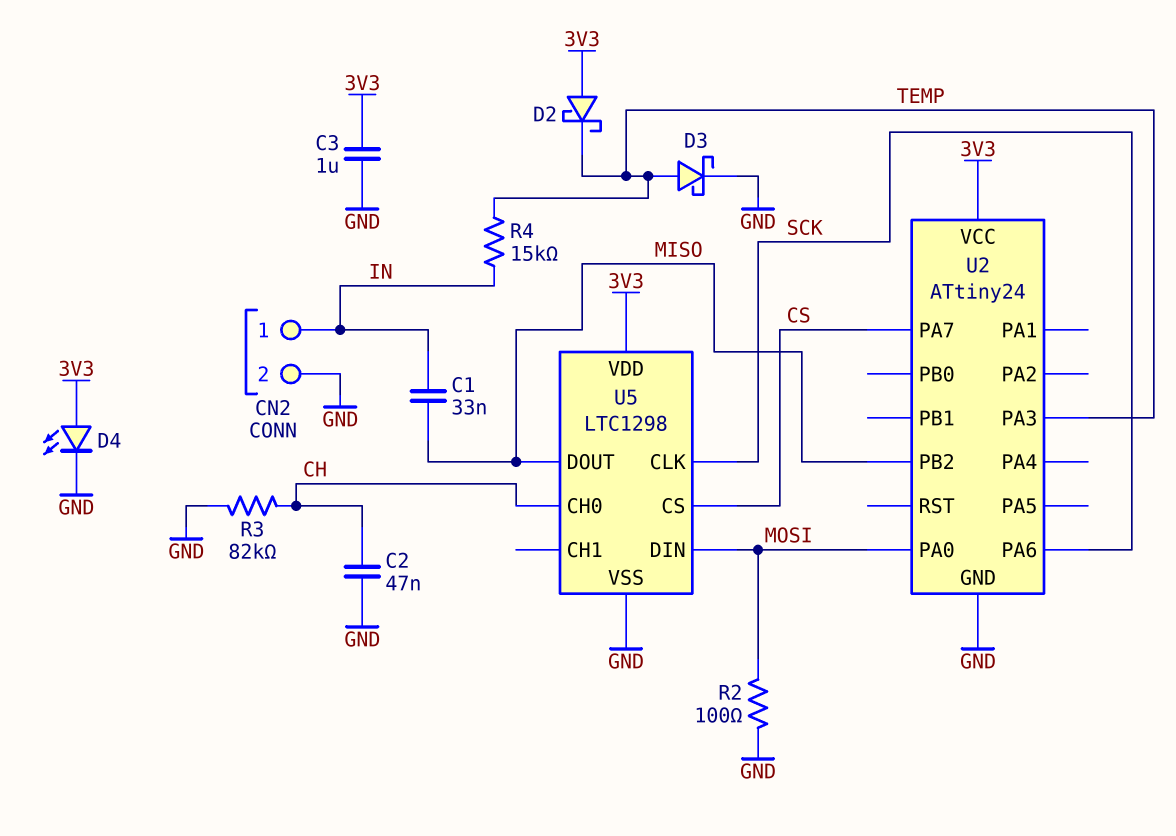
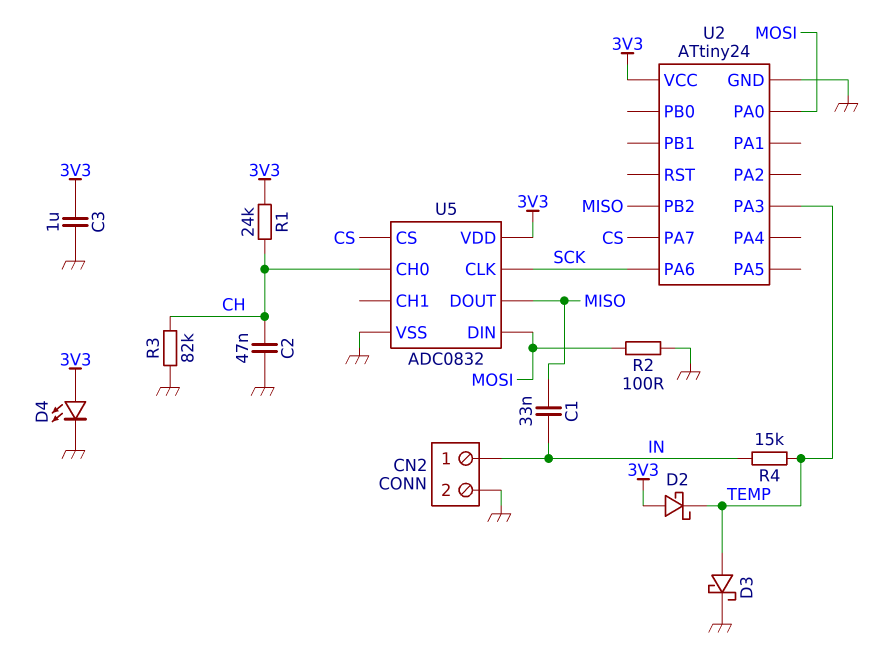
R1: none -> 24k (3V3, CH)
U5: LTC1298 -> ADC0832

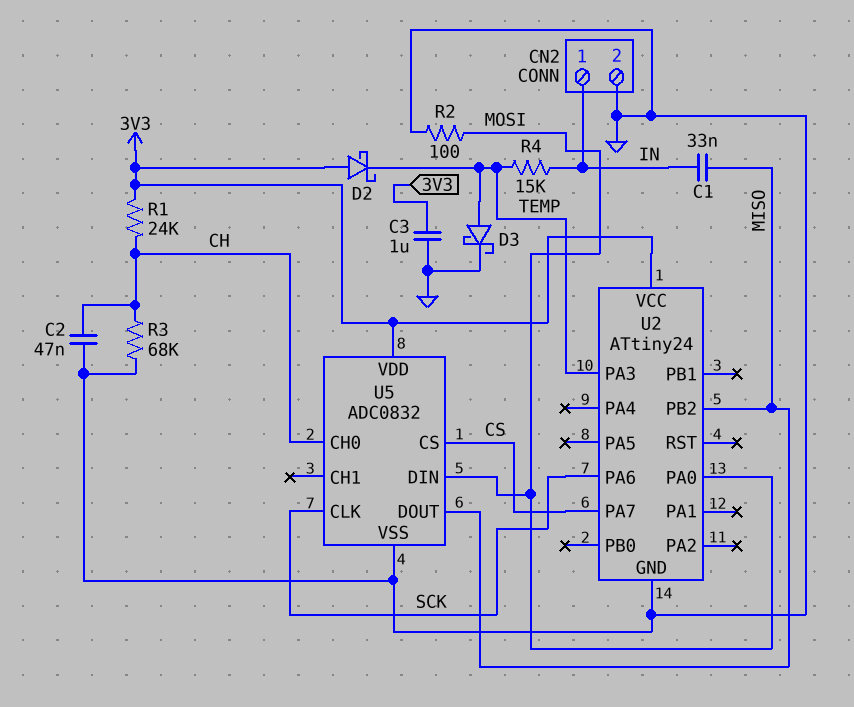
D4: LED (A 3V3, K GND) -> none
R3: 82k (CH, GND) -> 68k (CH, GND)

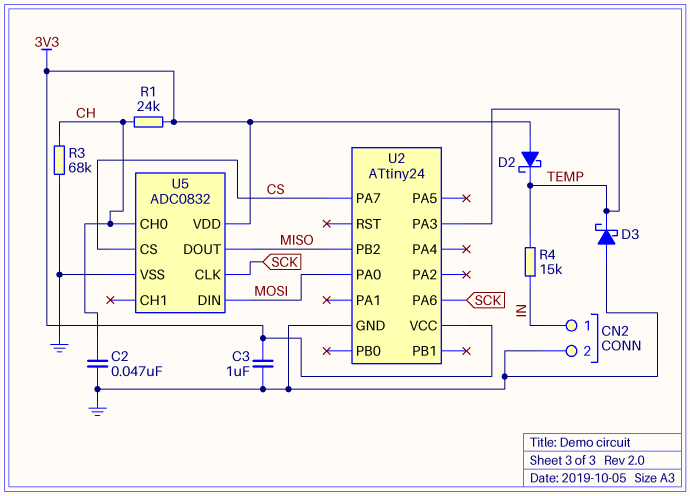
C1: 33nF (IN, MISO) -> none
D3: schottky (A TEMP, K GND) -> schottky (A GND, K TEMP)
R2: 100 (GND, MOSI) -> none

